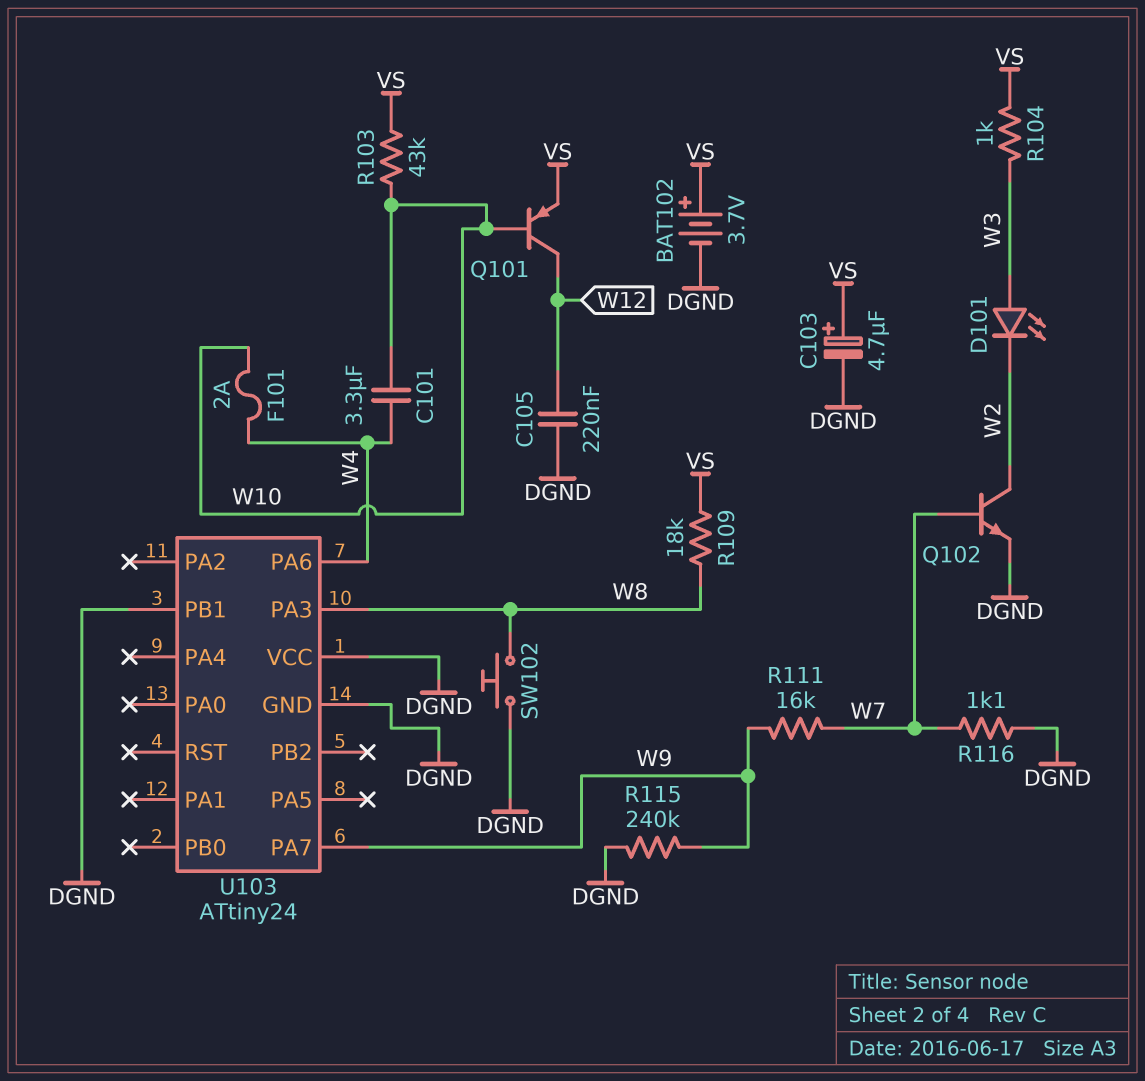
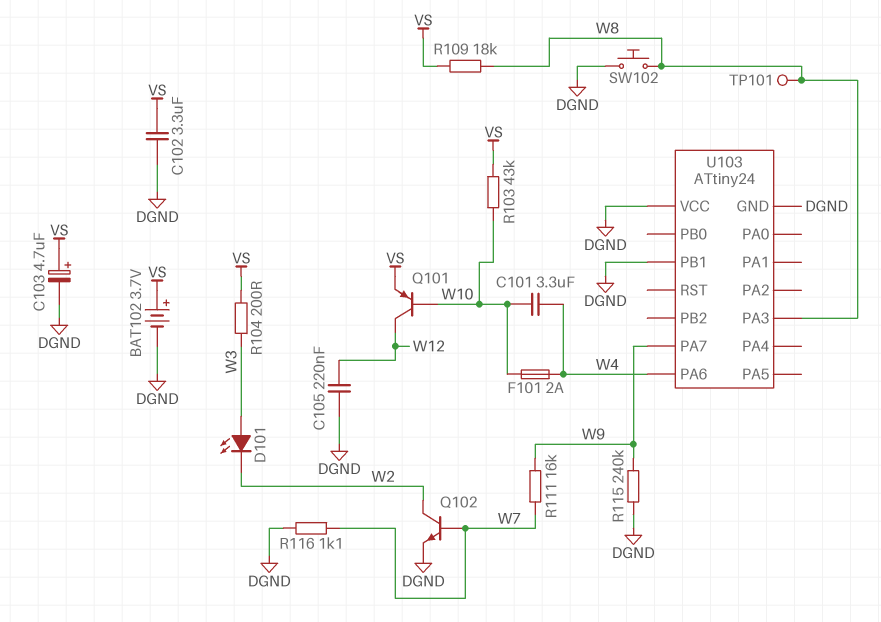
C102: none -> 3.3uF (DGND, VS)
R104: 1k (VS, W3) -> 200 (VS, W3)
TP101: none -> test point (W8)

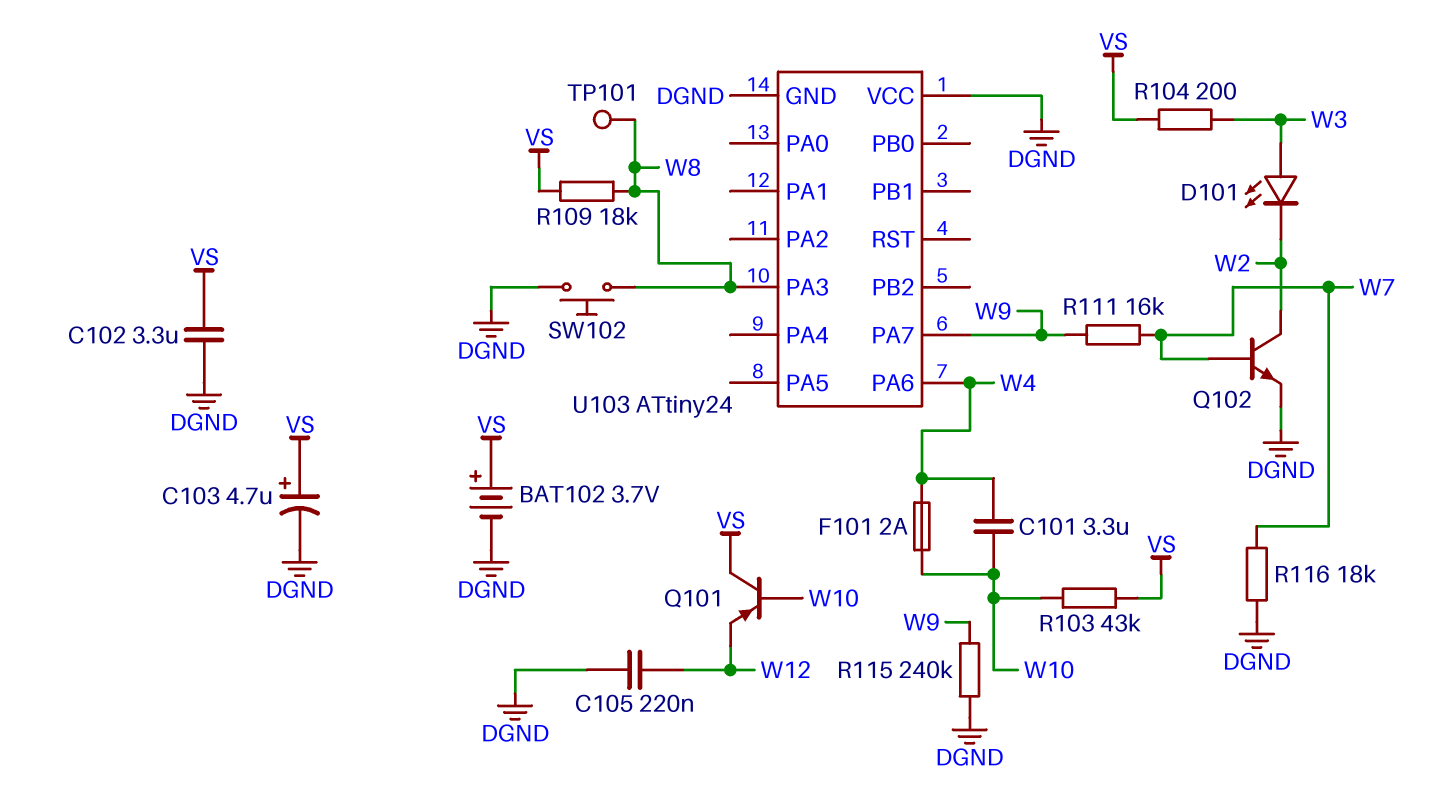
Q101: PNP (B W10, C W12, E VS) -> PNP (B W10, C VS, E W12)
R116: 1.1k (DGND, W7) -> 18k (DGND, W7)
U103 pin PB1: DGND -> none

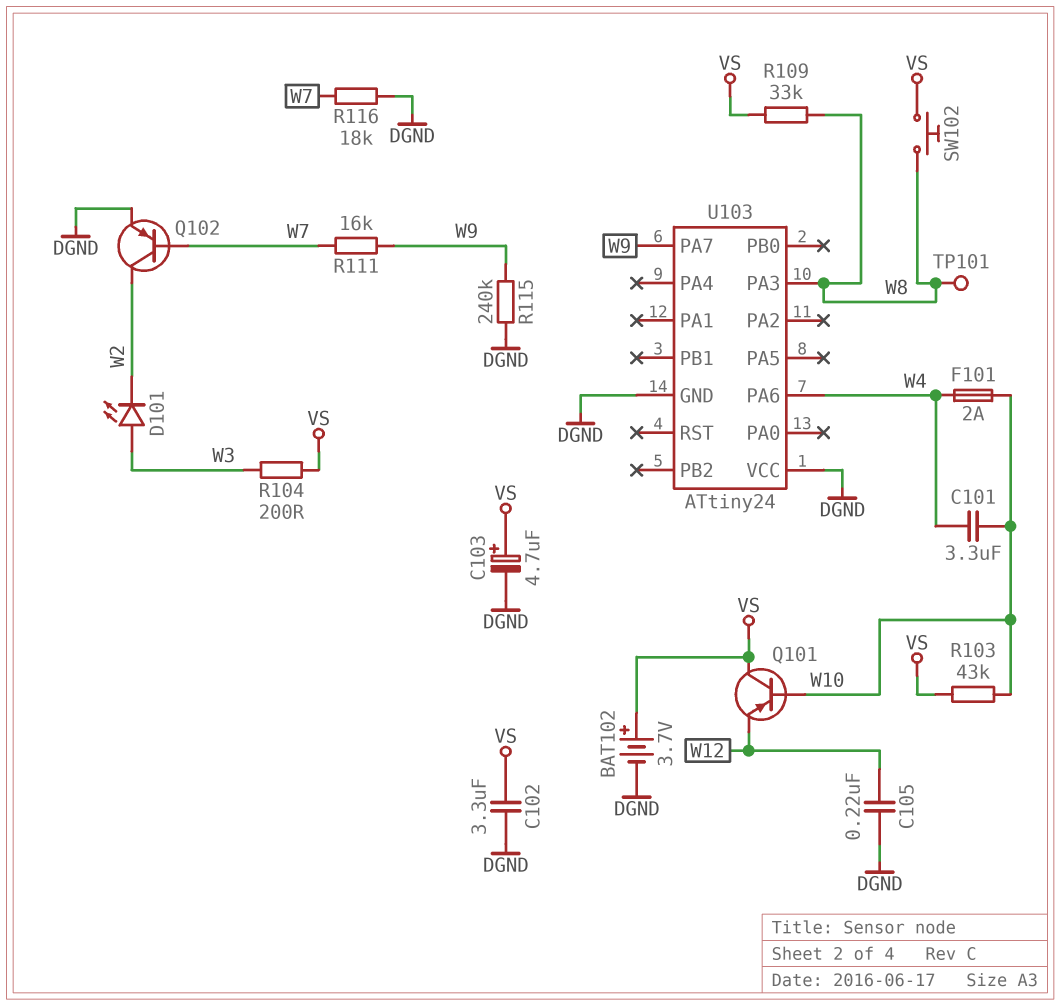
Q102: NPN (B W7, C W2, E DGND) -> PNP (B W7, C W2, E DGND)
R109: 18k (VS, W8) -> 33k (VS, W8)
SW102: button (DGND, W8) -> button (VS, W8)

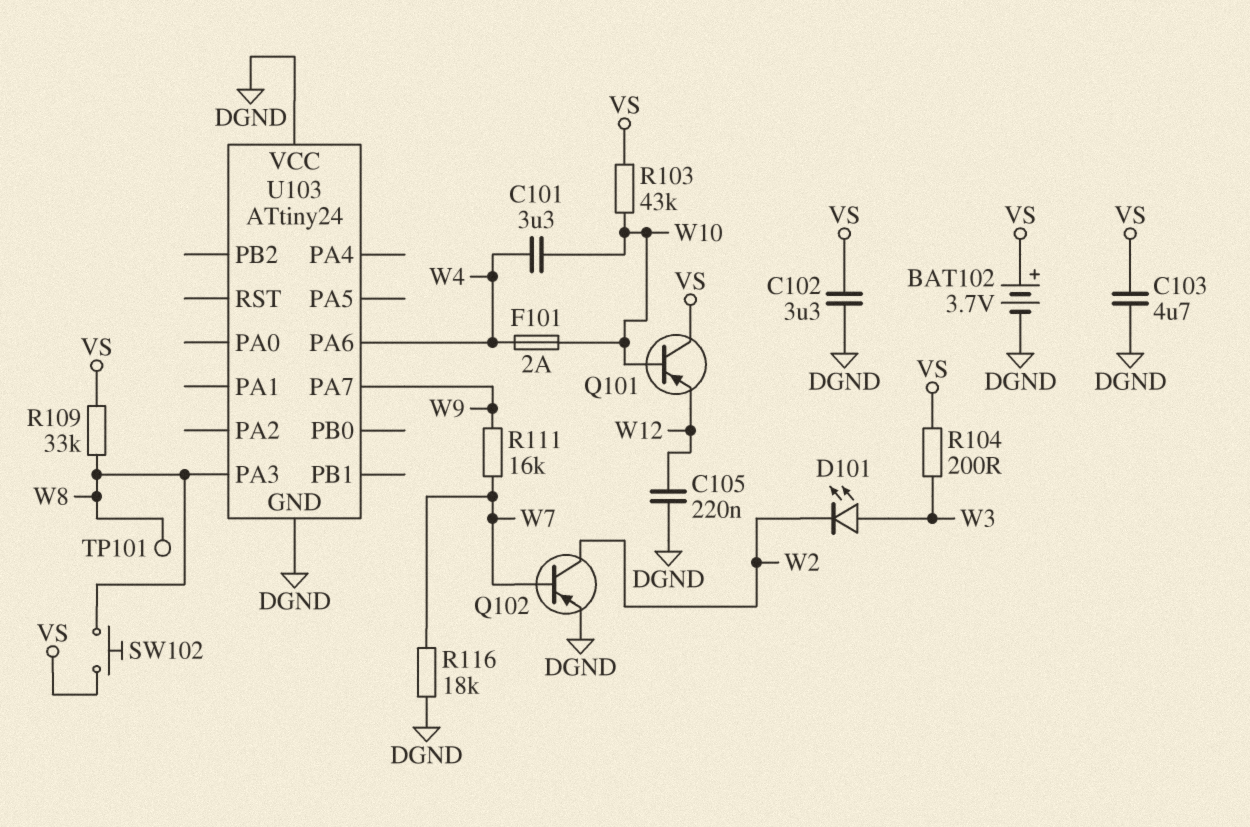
C103: 4.7uF (plus VS, minus DGND) -> 4.7uF (DGND, VS)
R115: 240k (DGND, W9) -> none

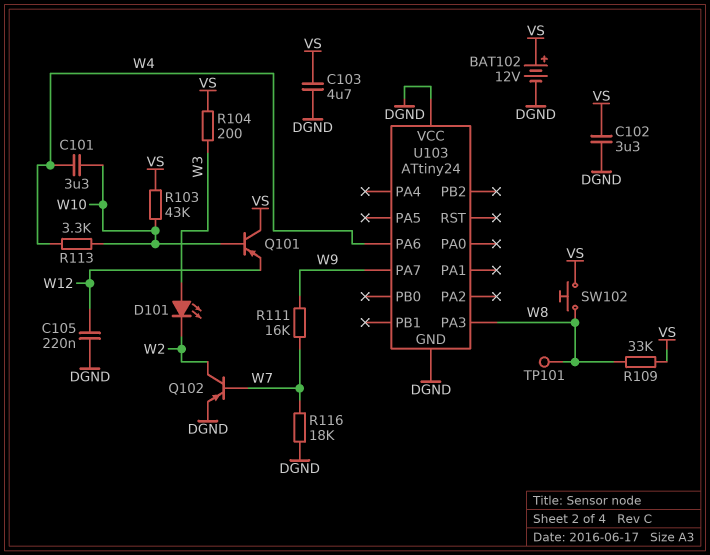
BAT102: 3.7V (plus VS, minus DGND) -> 12V (plus VS, minus DGND)
F101: 2A (W4, W10) -> none
R113: none -> 3.3k (W4, W10)

